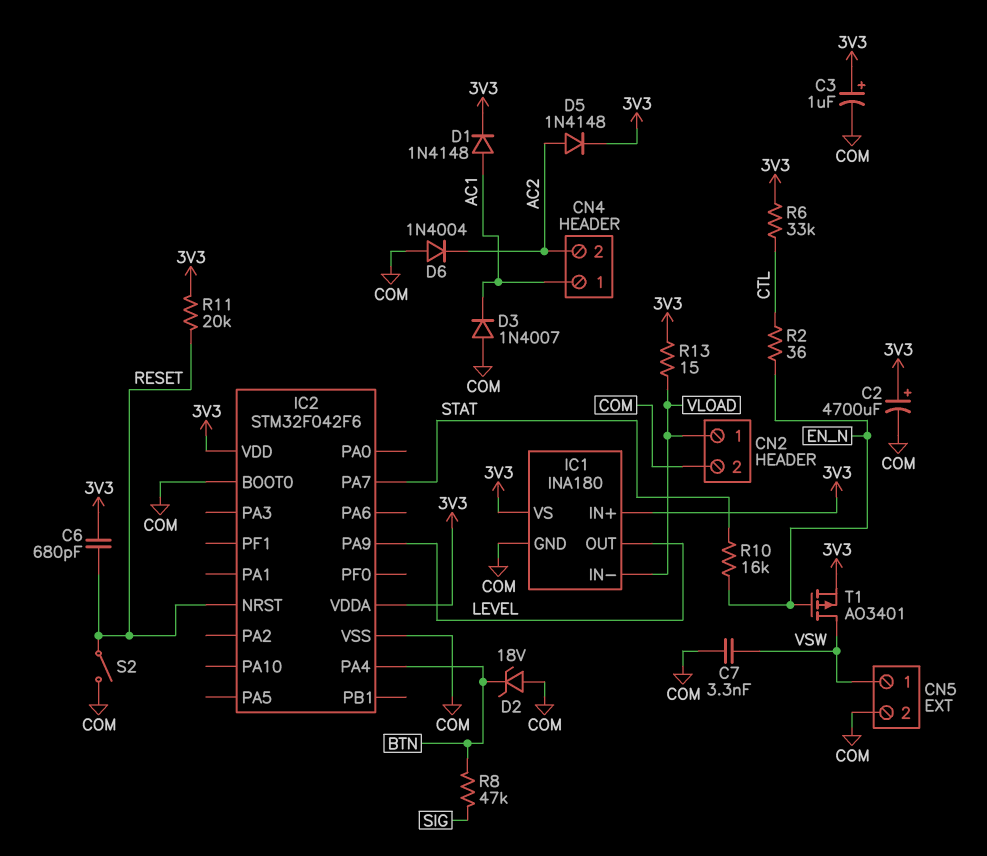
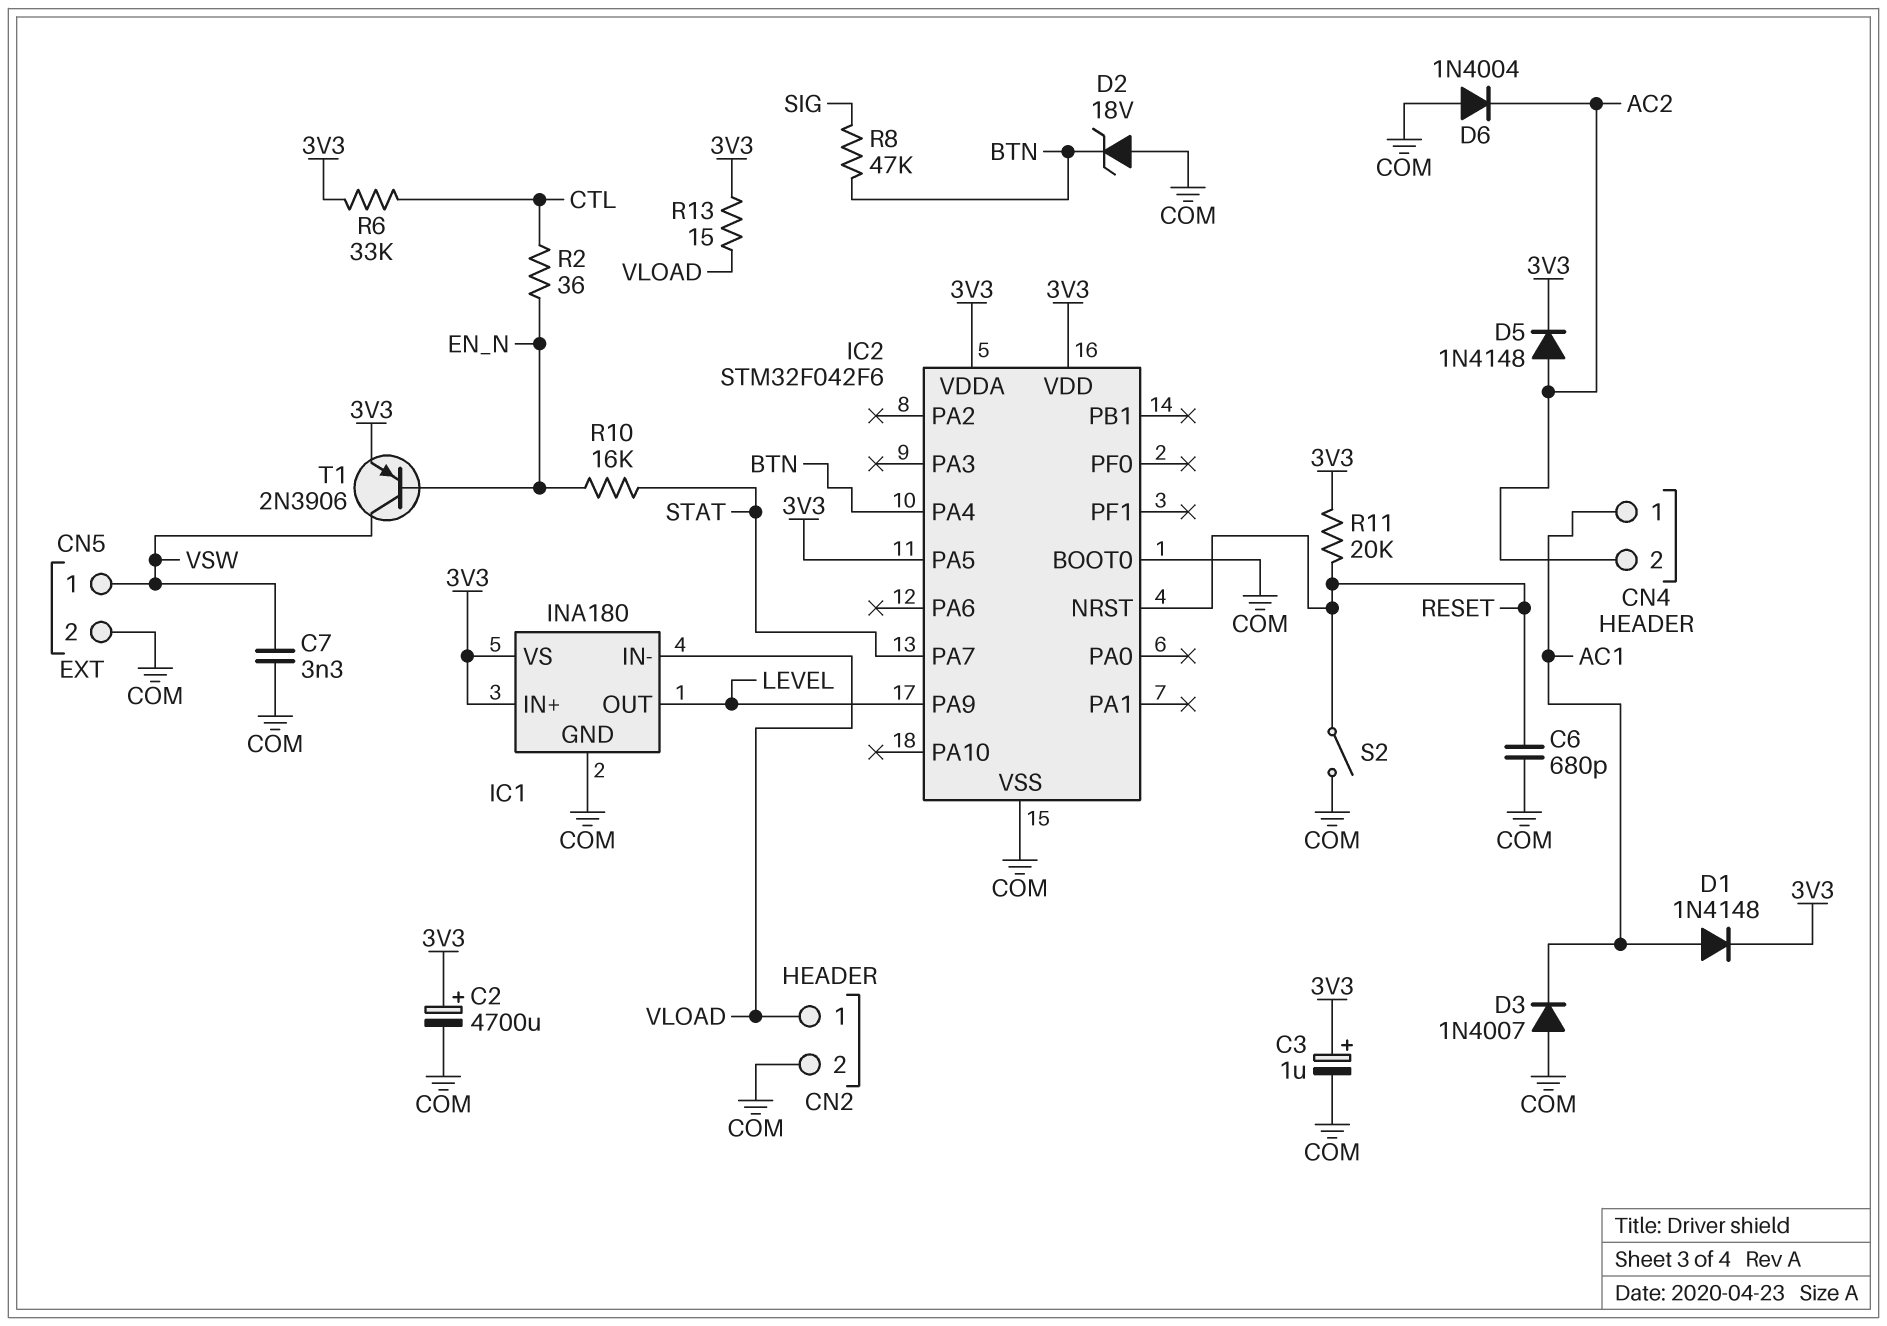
C6: 680pF (3V3, RESET) -> 680pF (COM, RESET)
IC2 pin PA5: none -> 3V3
T1: PMOS AO3401 (G EN_N, D VSW, S 3V3) -> PNP 2N3906 (B EN_N, C VSW, E 3V3)

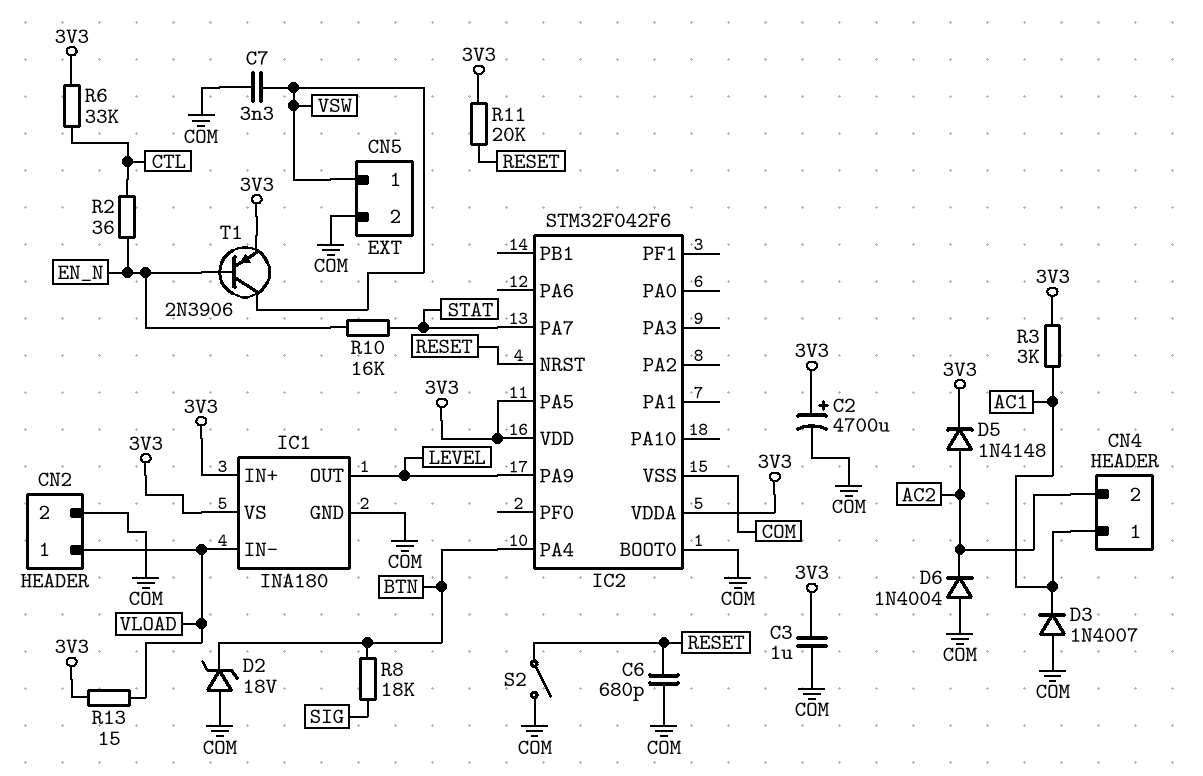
C3: 1uF (plus 3V3, minus COM) -> 1uF (3V3, COM)
D1: diode 1N4148 (A AC1, K 3V3) -> none
R3: none -> 3k (3V3, AC1)
R8: 47k (BTN, SIG) -> 18k (BTN, SIG)

